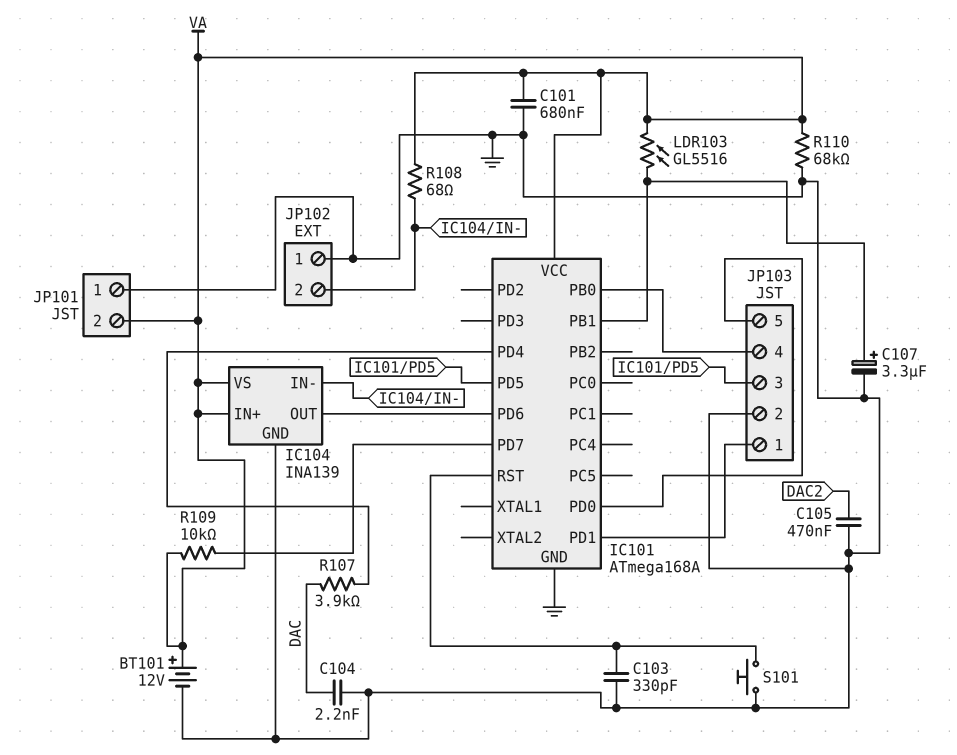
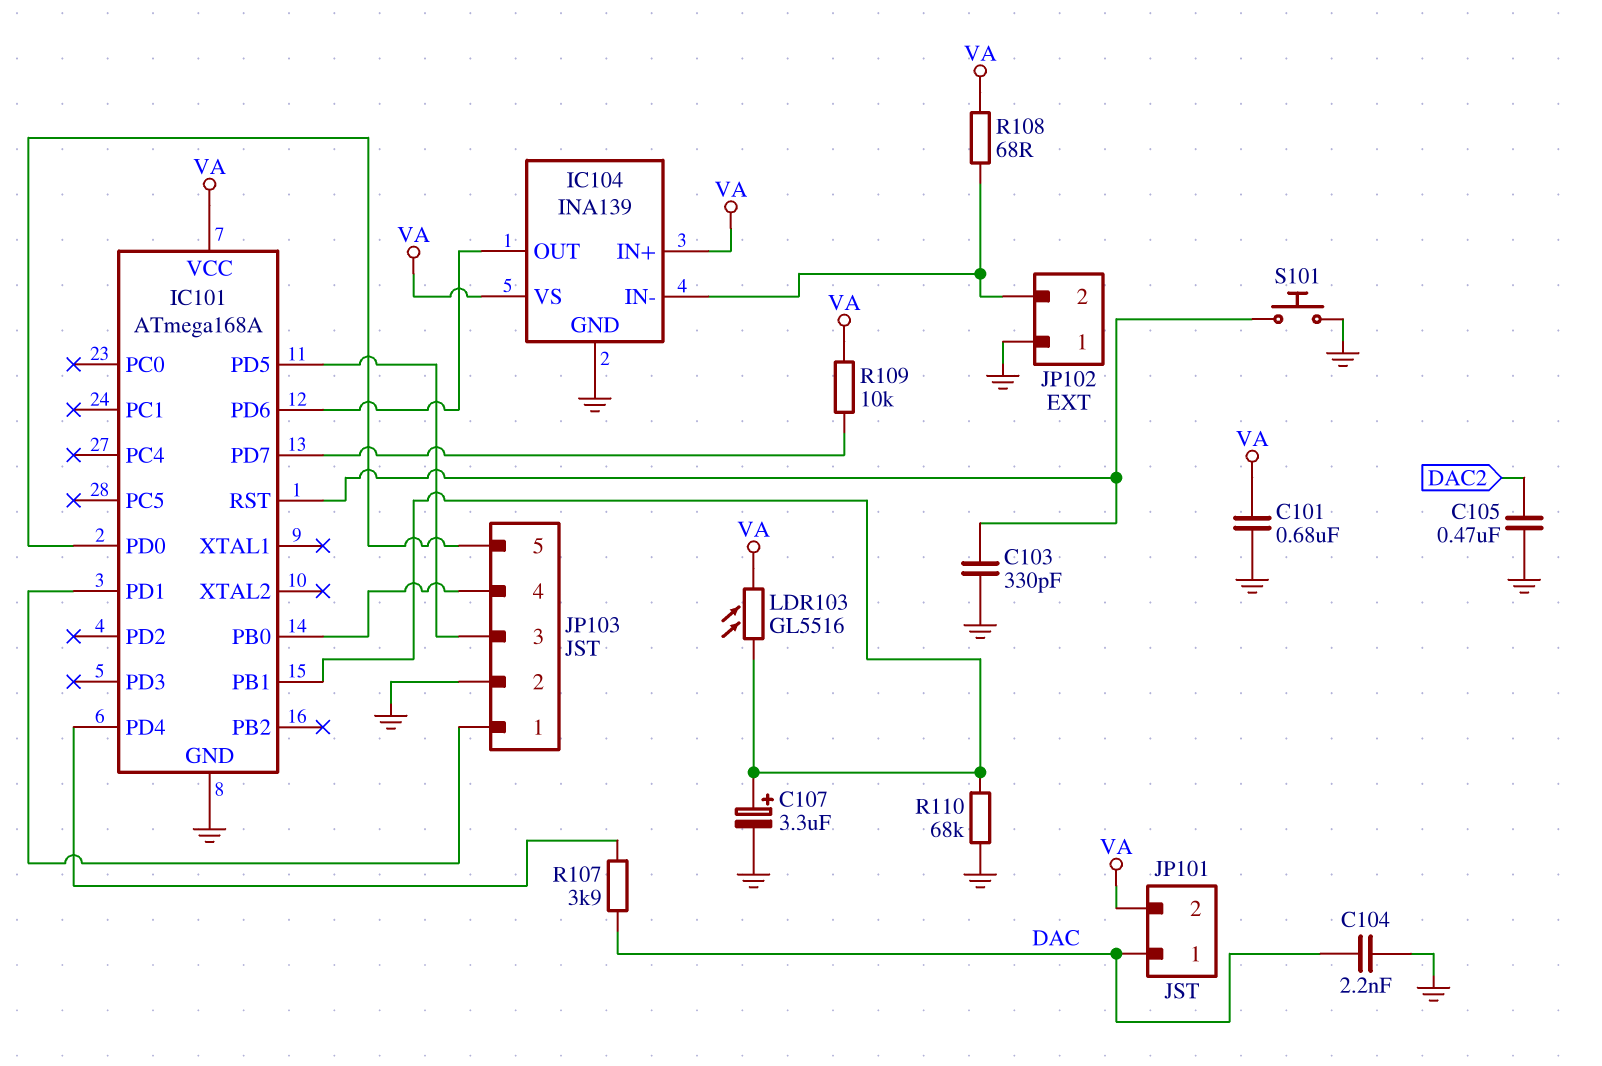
BT101: 12V (plus VA, minus GND) -> none
JP101 pin 1: GND -> DAC
R110: 68k (GND, VA) -> 68k (GND, IC101/PB1)

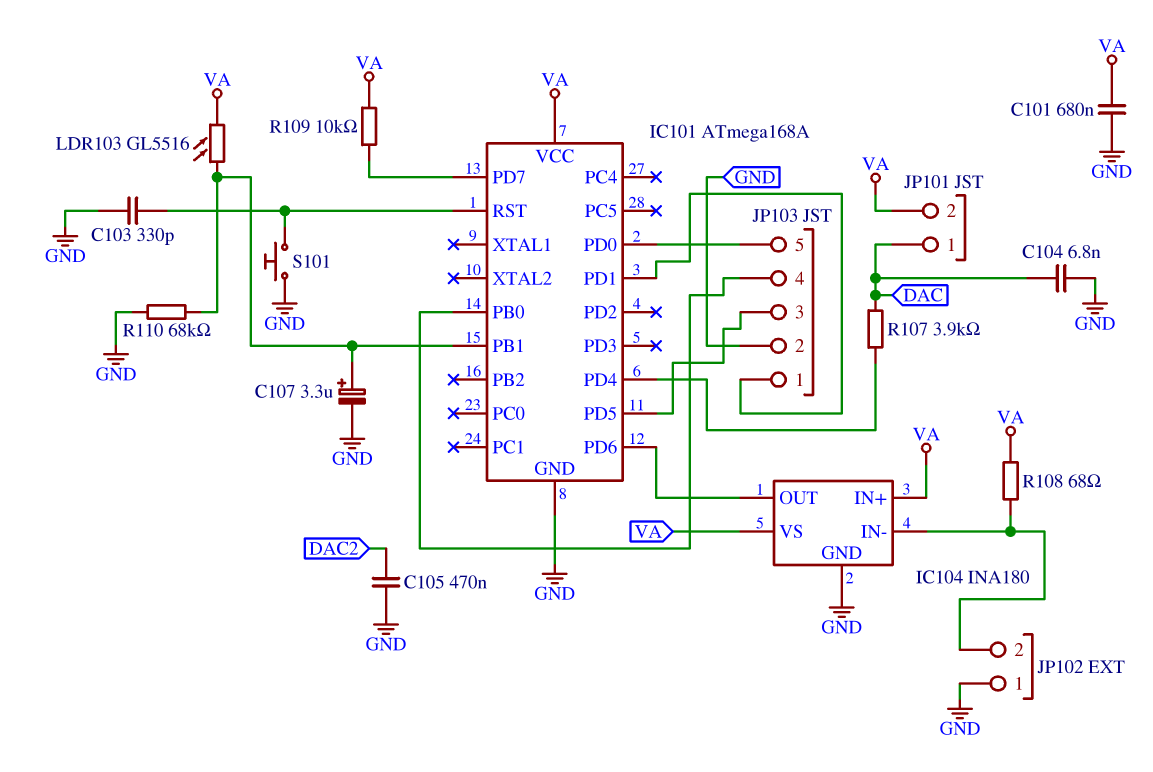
C104: 2.2nF (DAC, GND) -> 6.8nF (DAC, GND)
IC104: INA139 -> INA180

